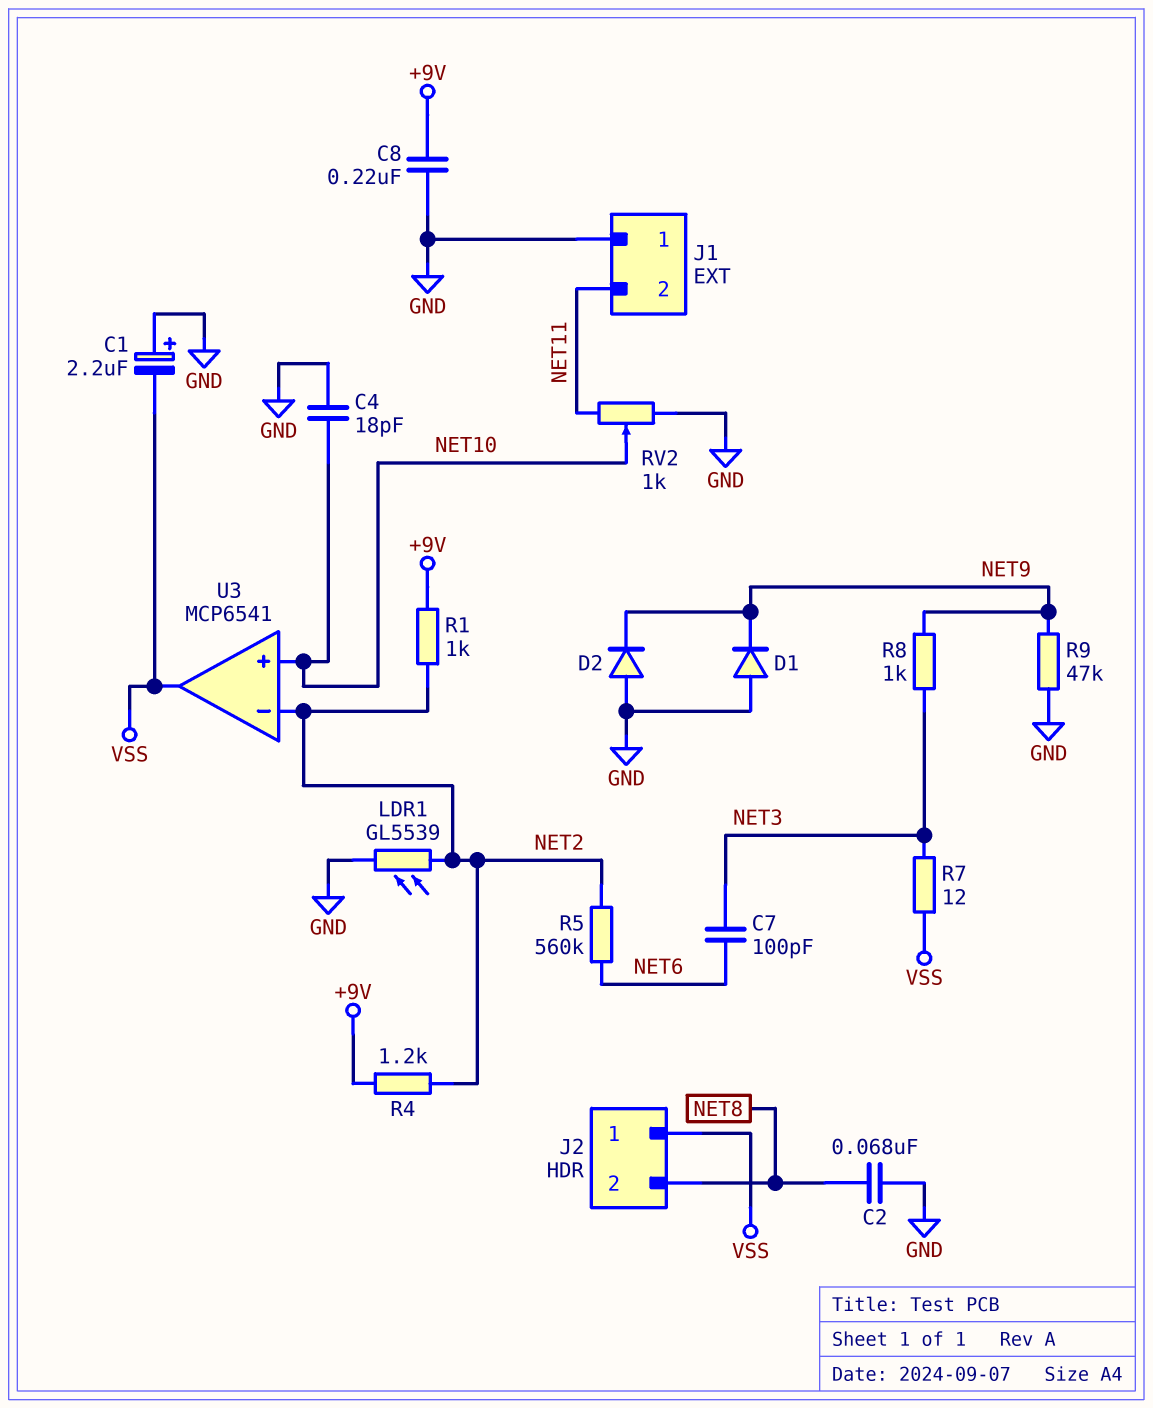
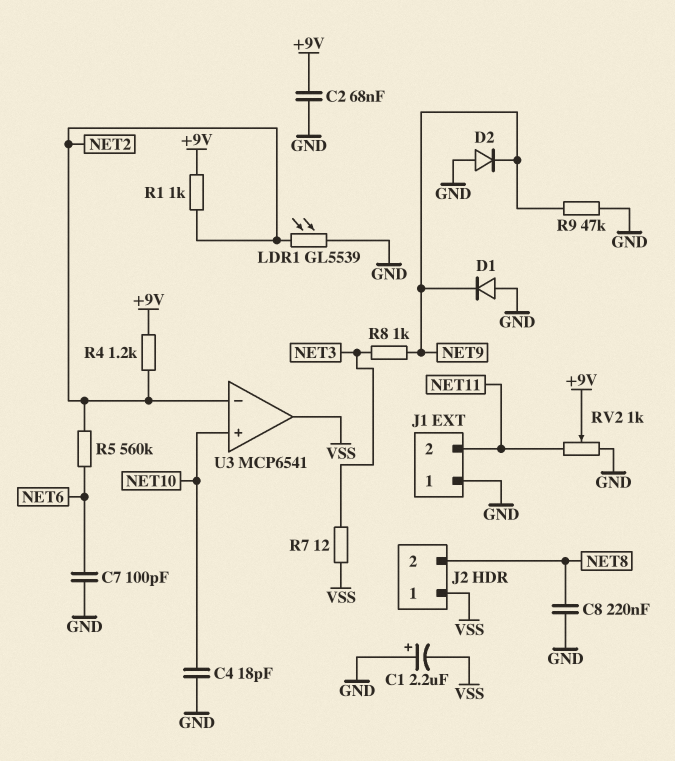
C2: 68nF (GND, NET8) -> 68nF (+9V, GND)
C7: 100pF (NET3, NET6) -> 100pF (GND, NET6)
C8: 220nF (+9V, GND) -> 220nF (GND, NET8)
RV2: 1k (GND, NET11, wiper NET10) -> 1k (GND, NET11, wiper +9V)

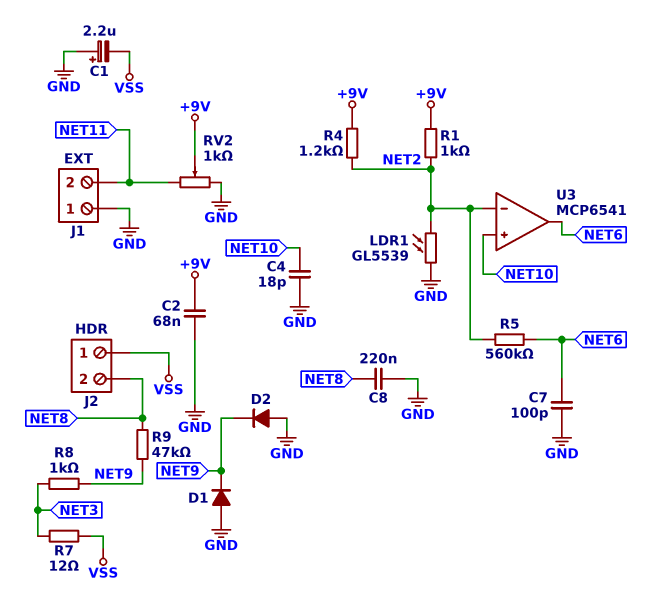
R9: 47k (GND, NET9) -> 47k (NET8, NET9)
U3 pin out: VSS -> NET6

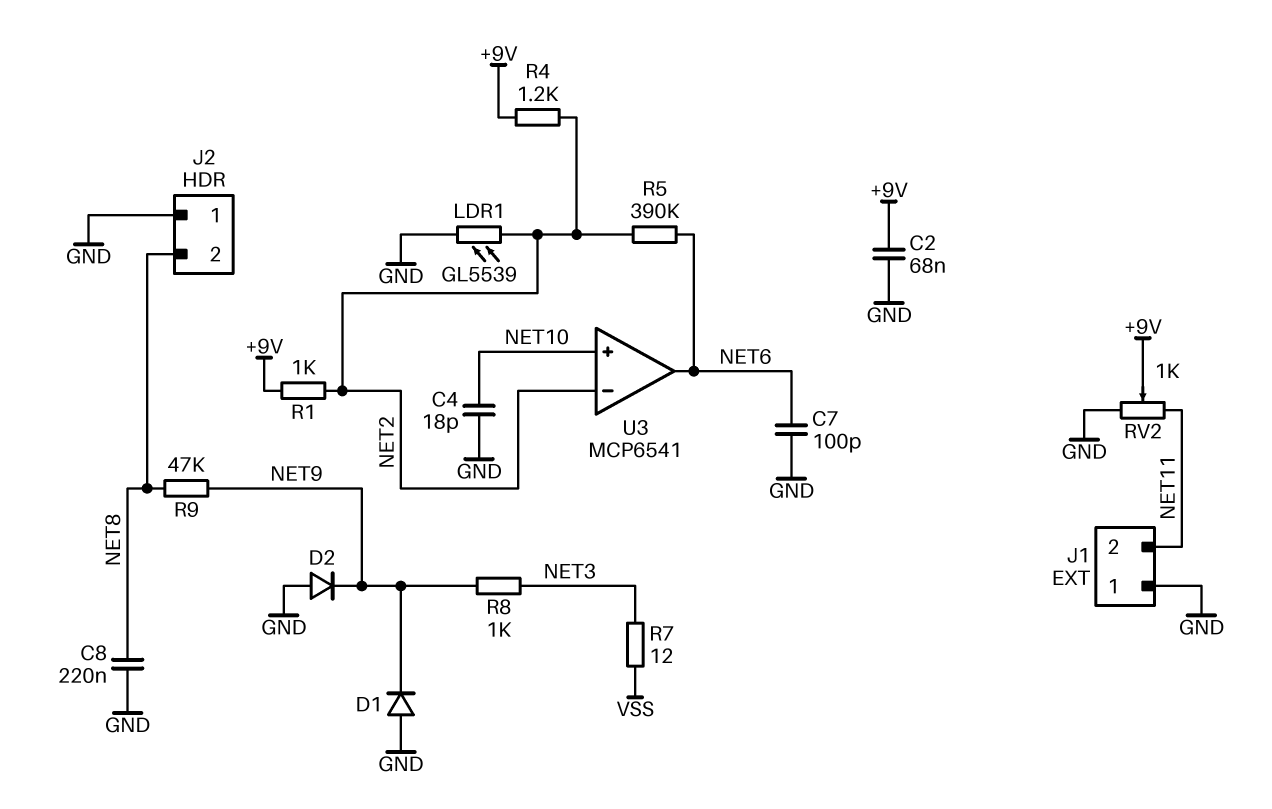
C1: 2.2uF (plus GND, minus VSS) -> none
J2 pin 1: VSS -> GND
R5: 560k (NET2, NET6) -> 390k (NET2, NET6)

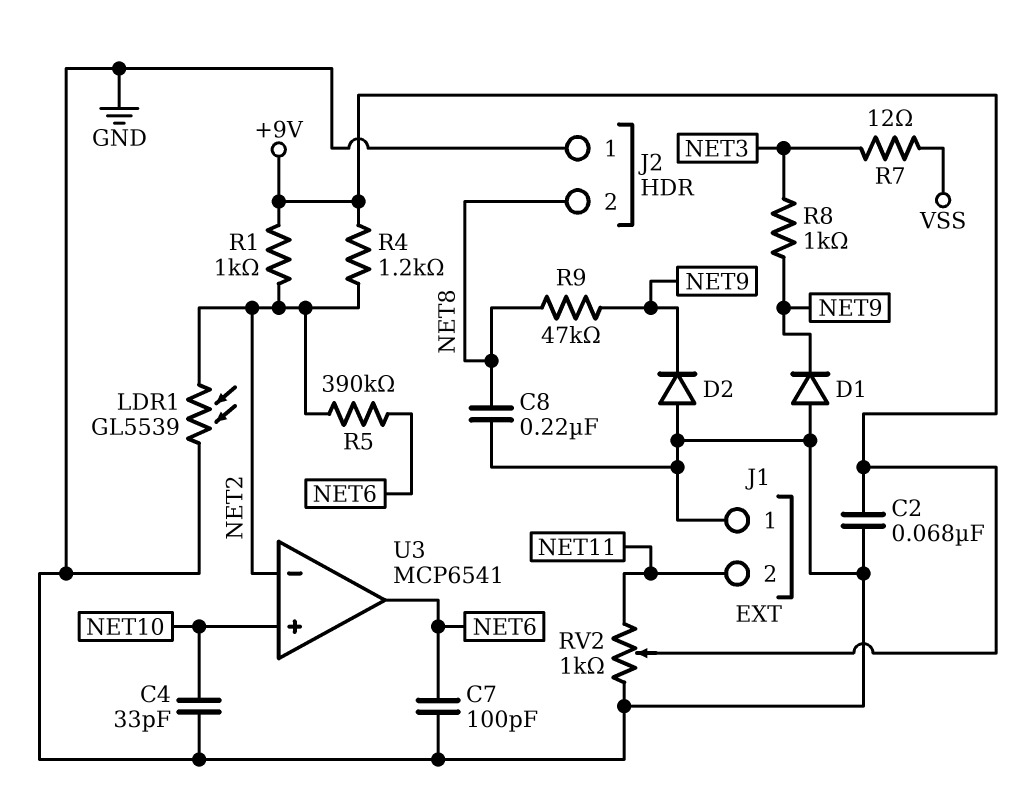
C4: 18pF (GND, NET10) -> 33pF (GND, NET10)

